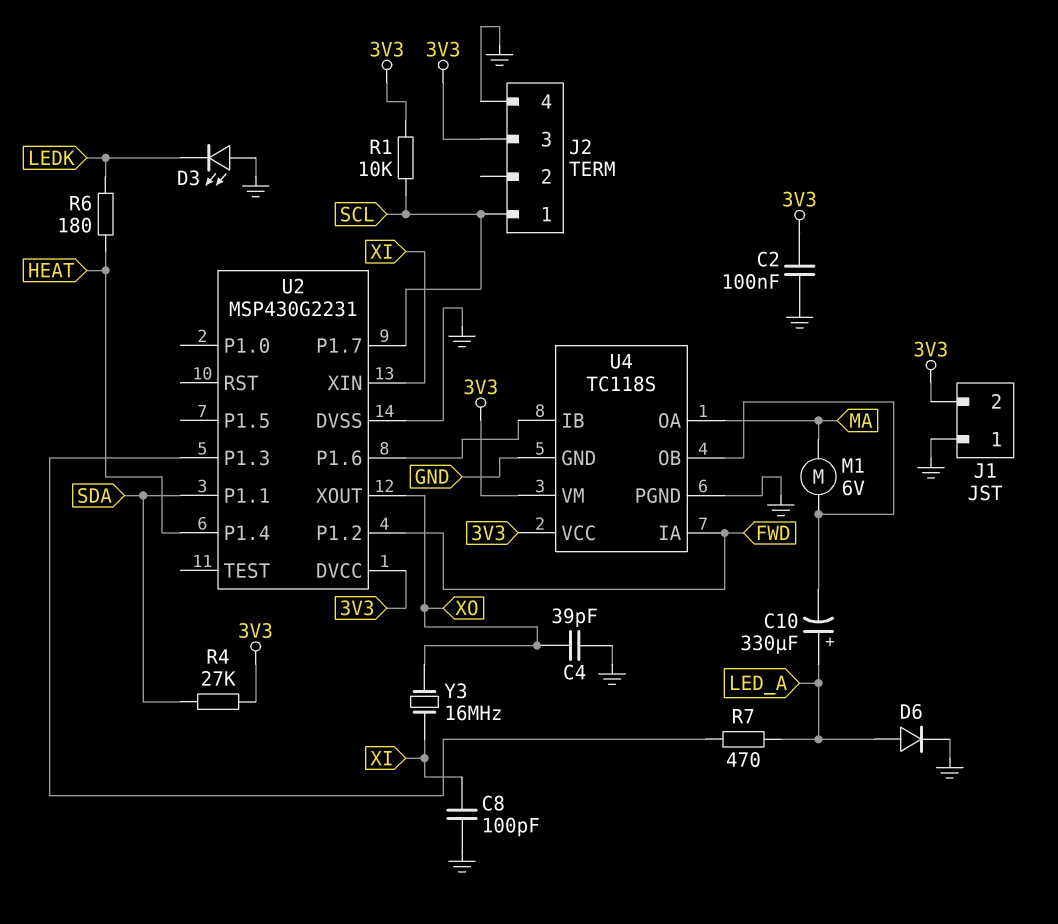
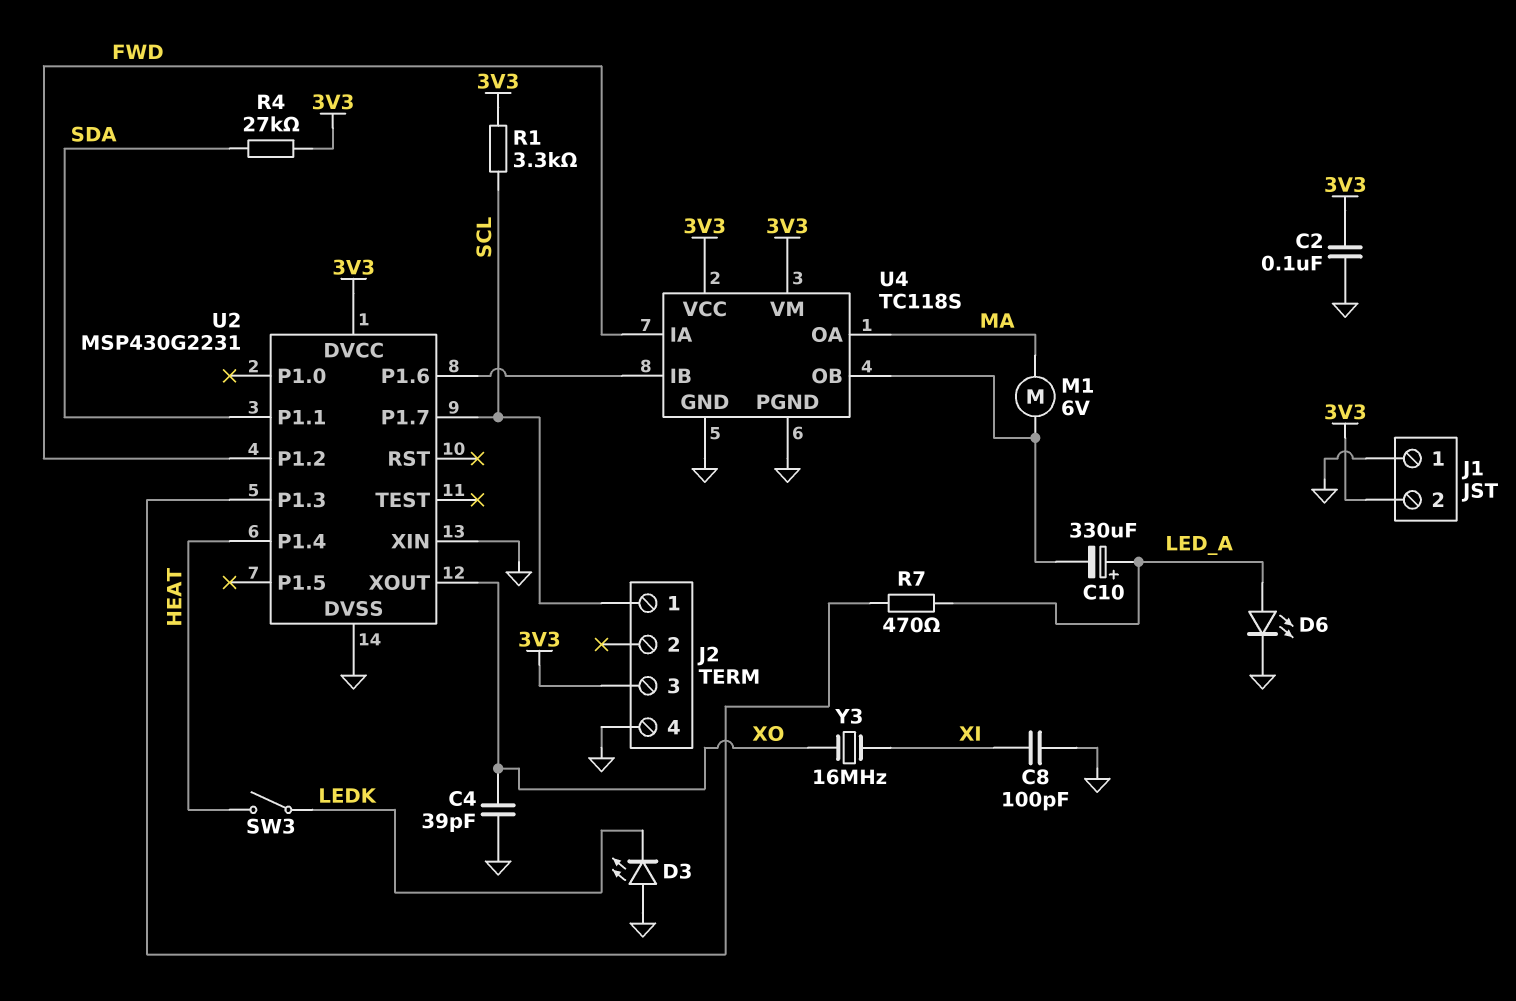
D6: diode (A LED_A, K GND) -> LED (A LED_A, K GND)
R1: 10k (3V3, SCL) -> 3.3k (3V3, SCL)
R6: 180 (HEAT, LEDK) -> none
SW3: none -> switch (HEAT, LEDK)
U2 pin XIN: XI -> GND

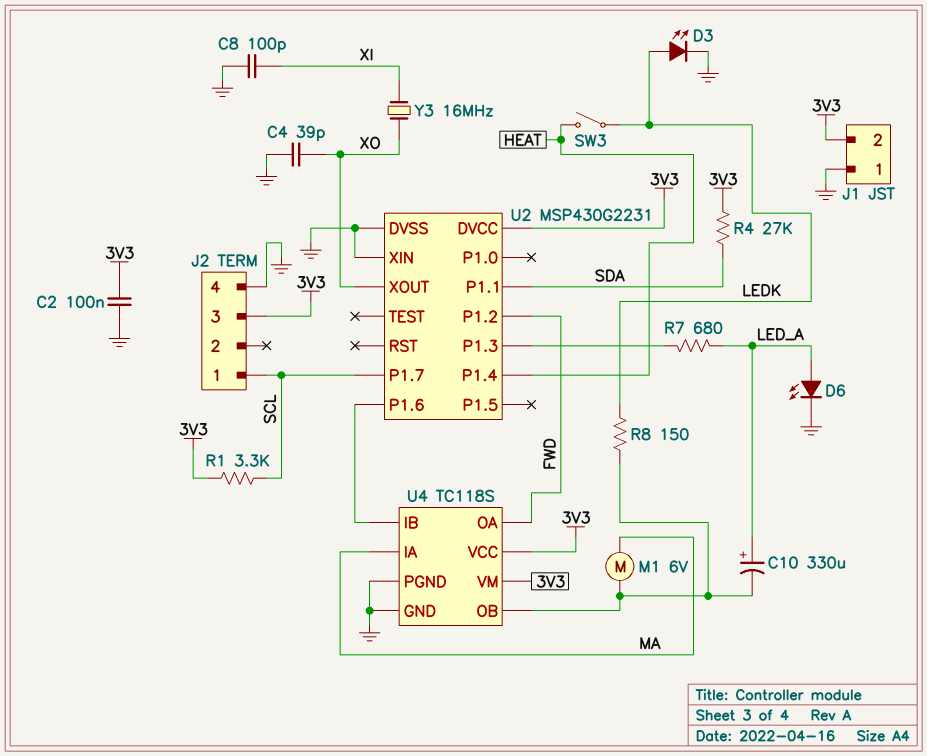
D3: LED (A GND, K LEDK) -> LED (A LEDK, K GND)
R7: 470 (LED_A, U2/P1.3) -> 680 (LED_A, U2/P1.3)
R8: none -> 150 (LEDK, U4/OB)
U4 pin IA: FWD -> MA
U4 pin OA: MA -> FWD

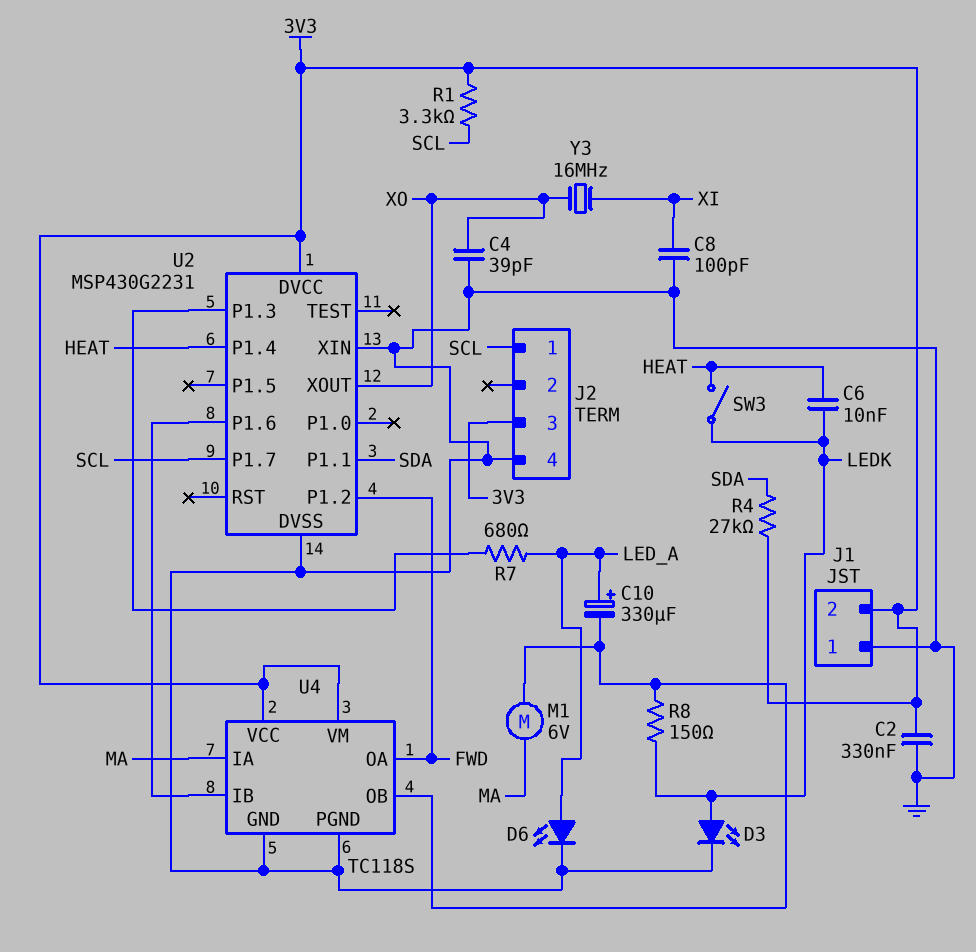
C2: 100nF (3V3, GND) -> 330nF (3V3, GND)
C6: none -> 10nF (HEAT, LEDK)

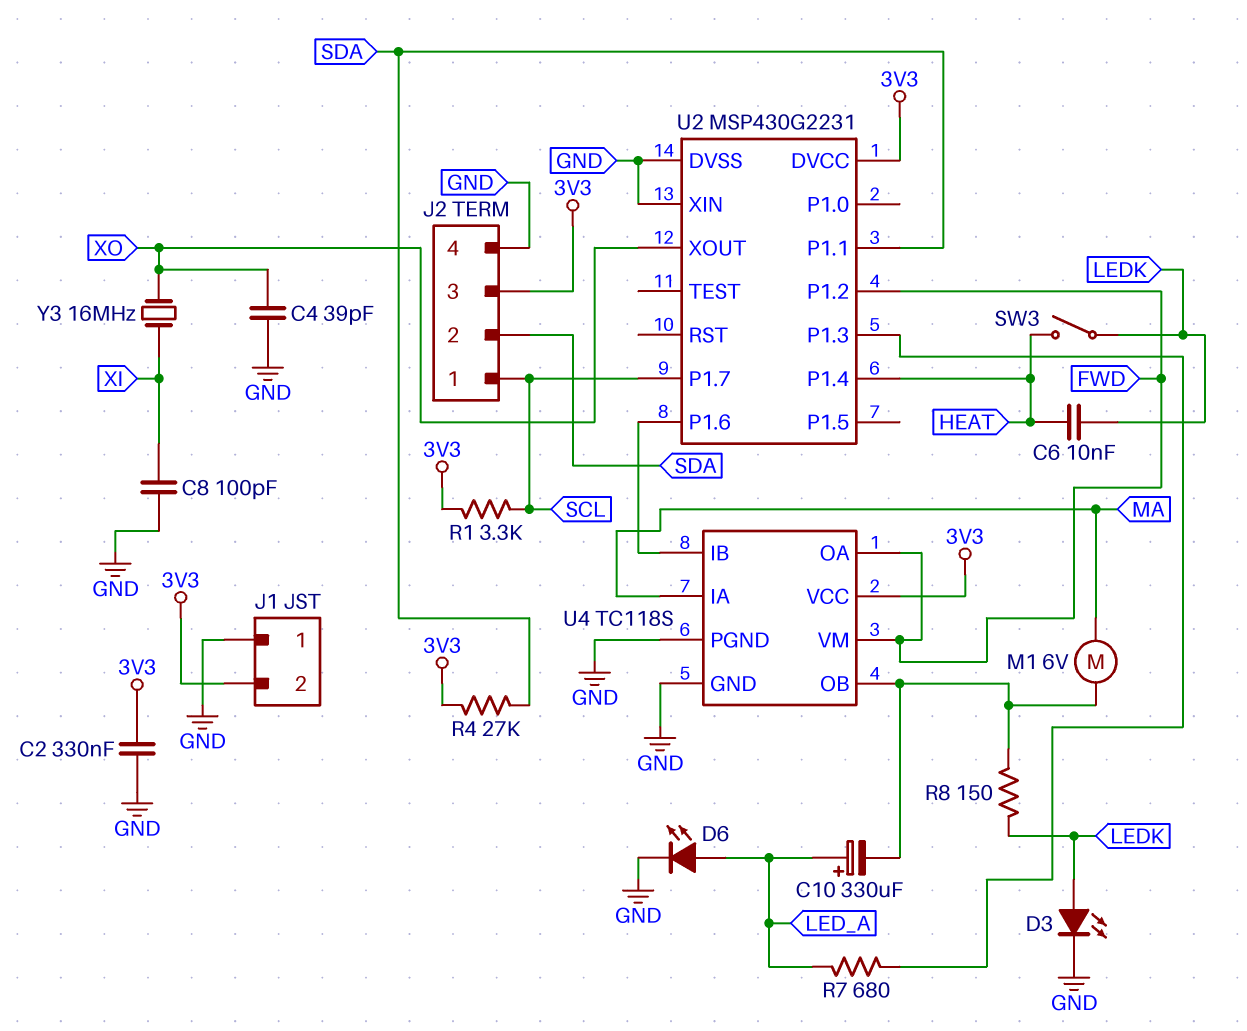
J2 pin 2: none -> SDA
U4 pin VM: 3V3 -> FWD

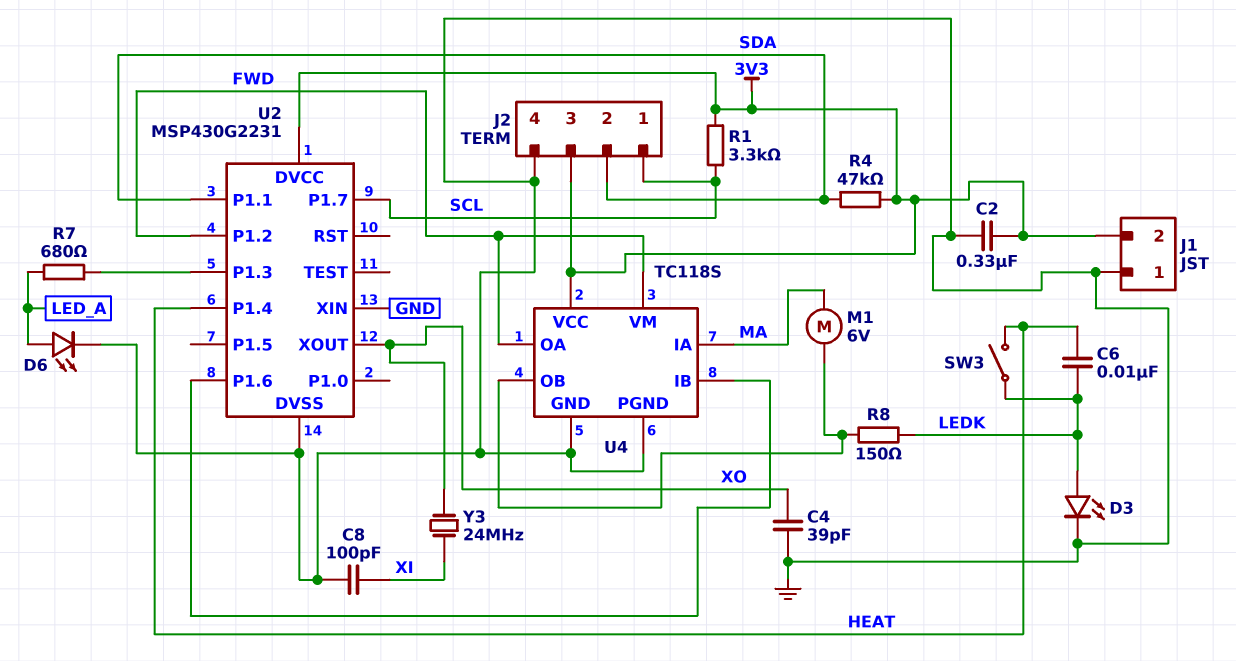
C10: 330uF (plus LED_A, minus U4/OB) -> none
R4: 27k (3V3, SDA) -> 47k (3V3, SDA)
Y3: 16MHz (XI, XO) -> 24MHz (XI, XO)

